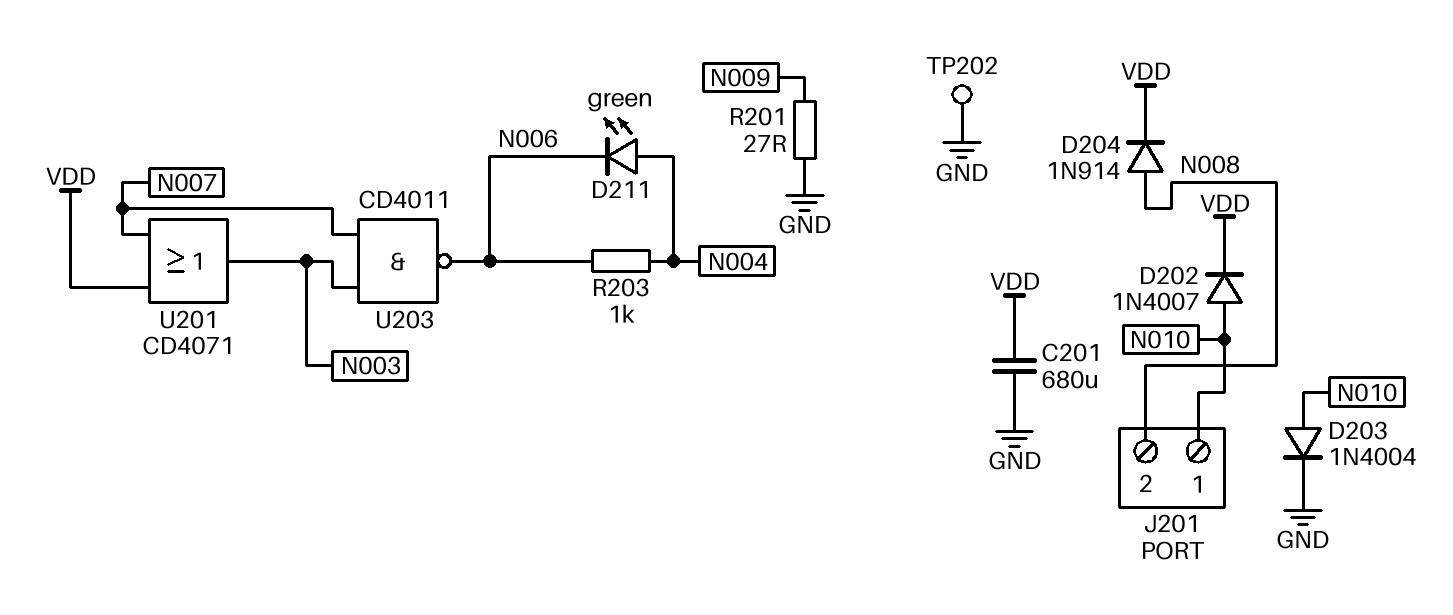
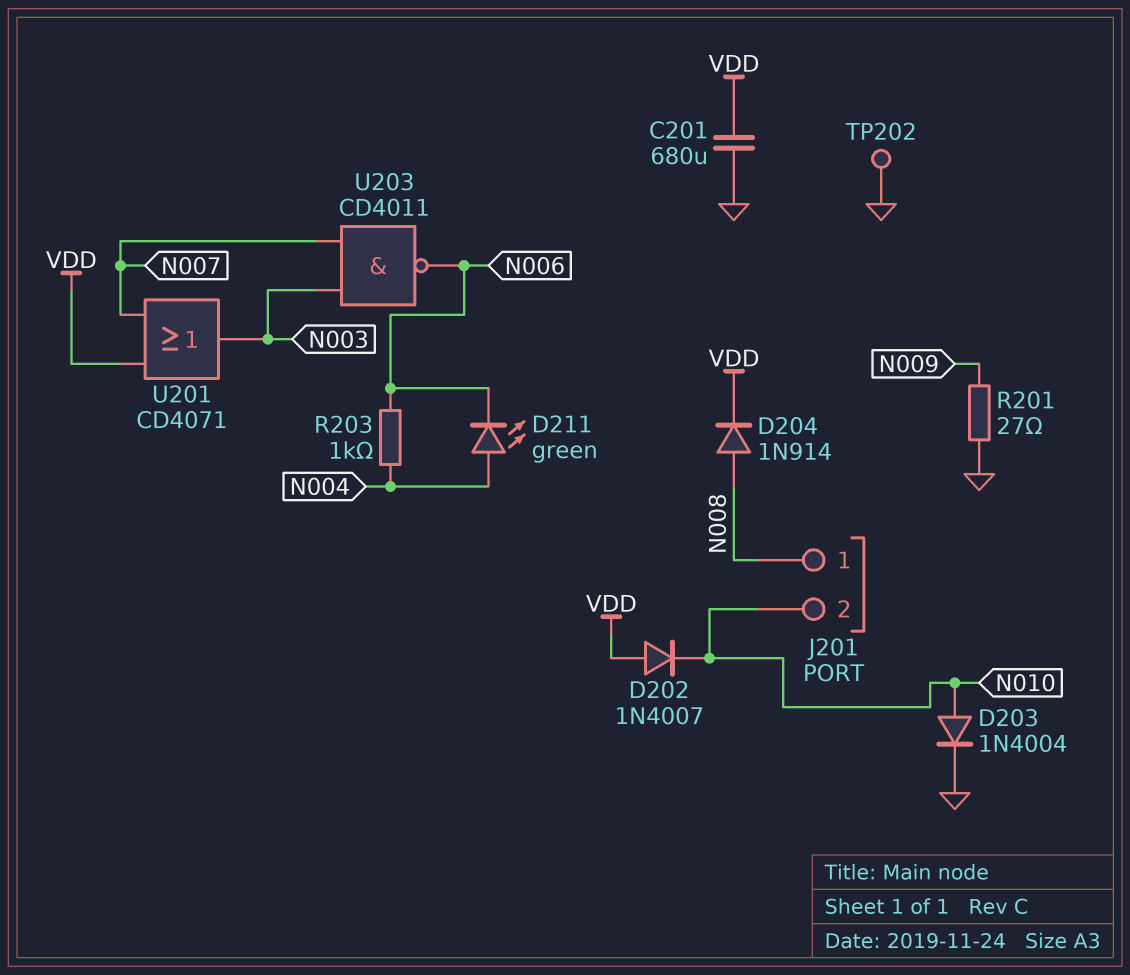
D202: diode 1N4007 (A N010, K VDD) -> diode 1N4007 (A VDD, K N010)
J201 pin 1: N010 -> N008
J201 pin 2: N008 -> N010

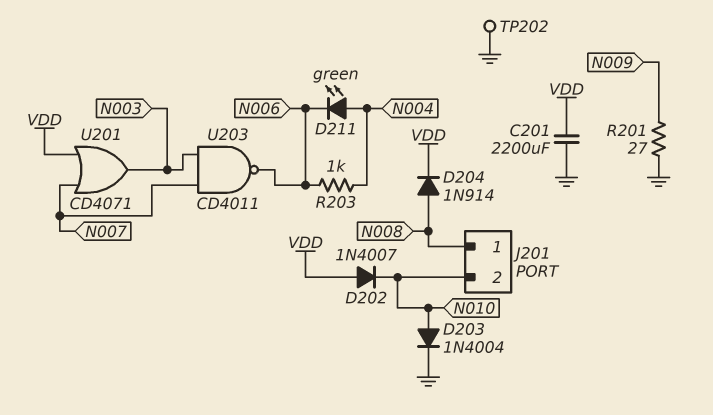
C201: 680uF (GND, VDD) -> 2200uF (GND, VDD)

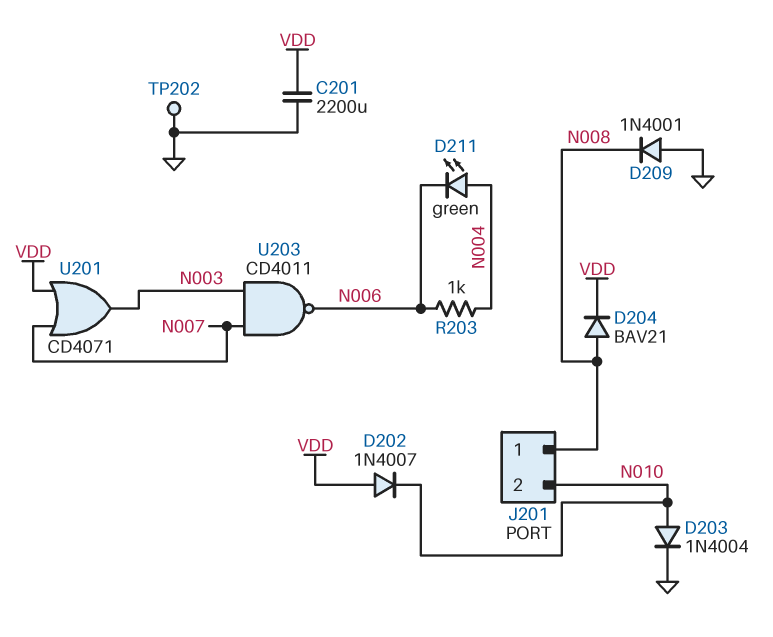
D204: diode 1N914 (A N008, K VDD) -> diode BAV21 (A N008, K VDD)
D209: none -> diode 1N4001 (A GND, K N008)
R201: 27 (GND, N009) -> none

